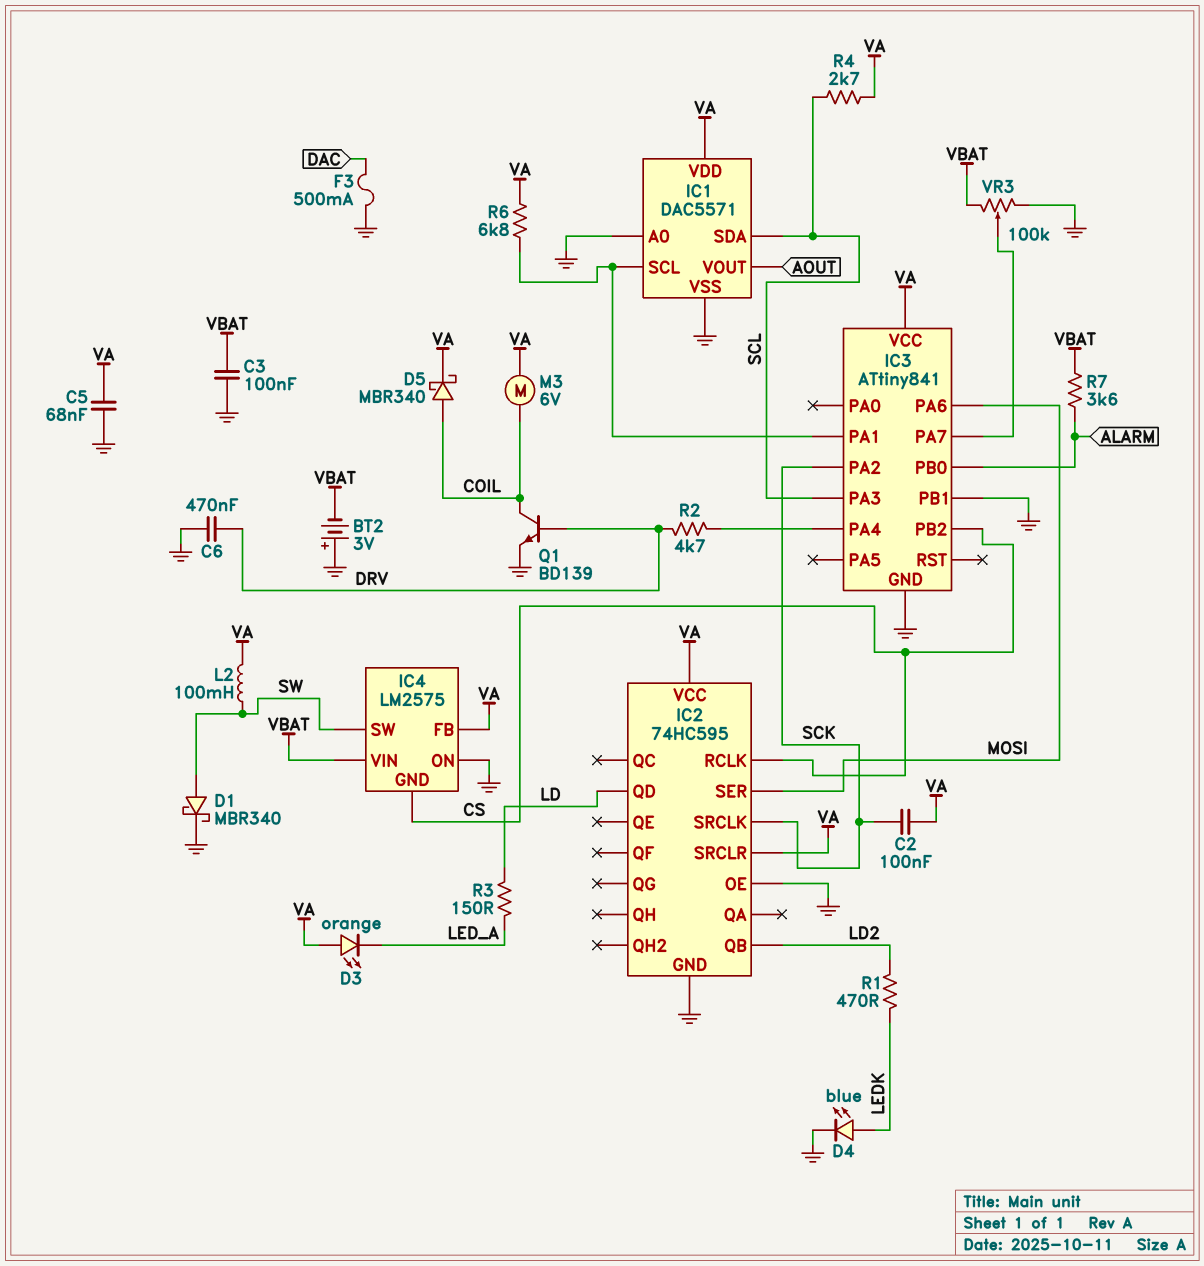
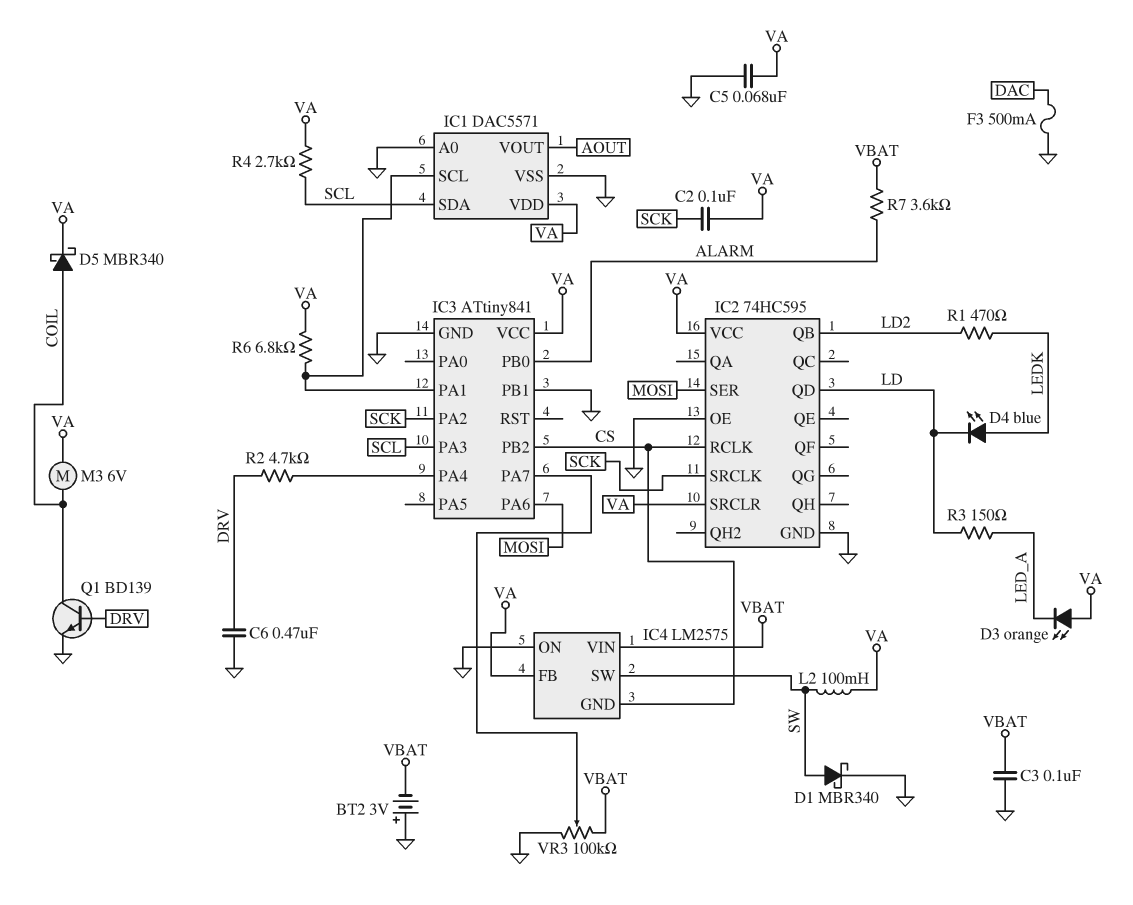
D4: LED blue (A LEDK, K GND) -> LED blue (A LEDK, K LD)

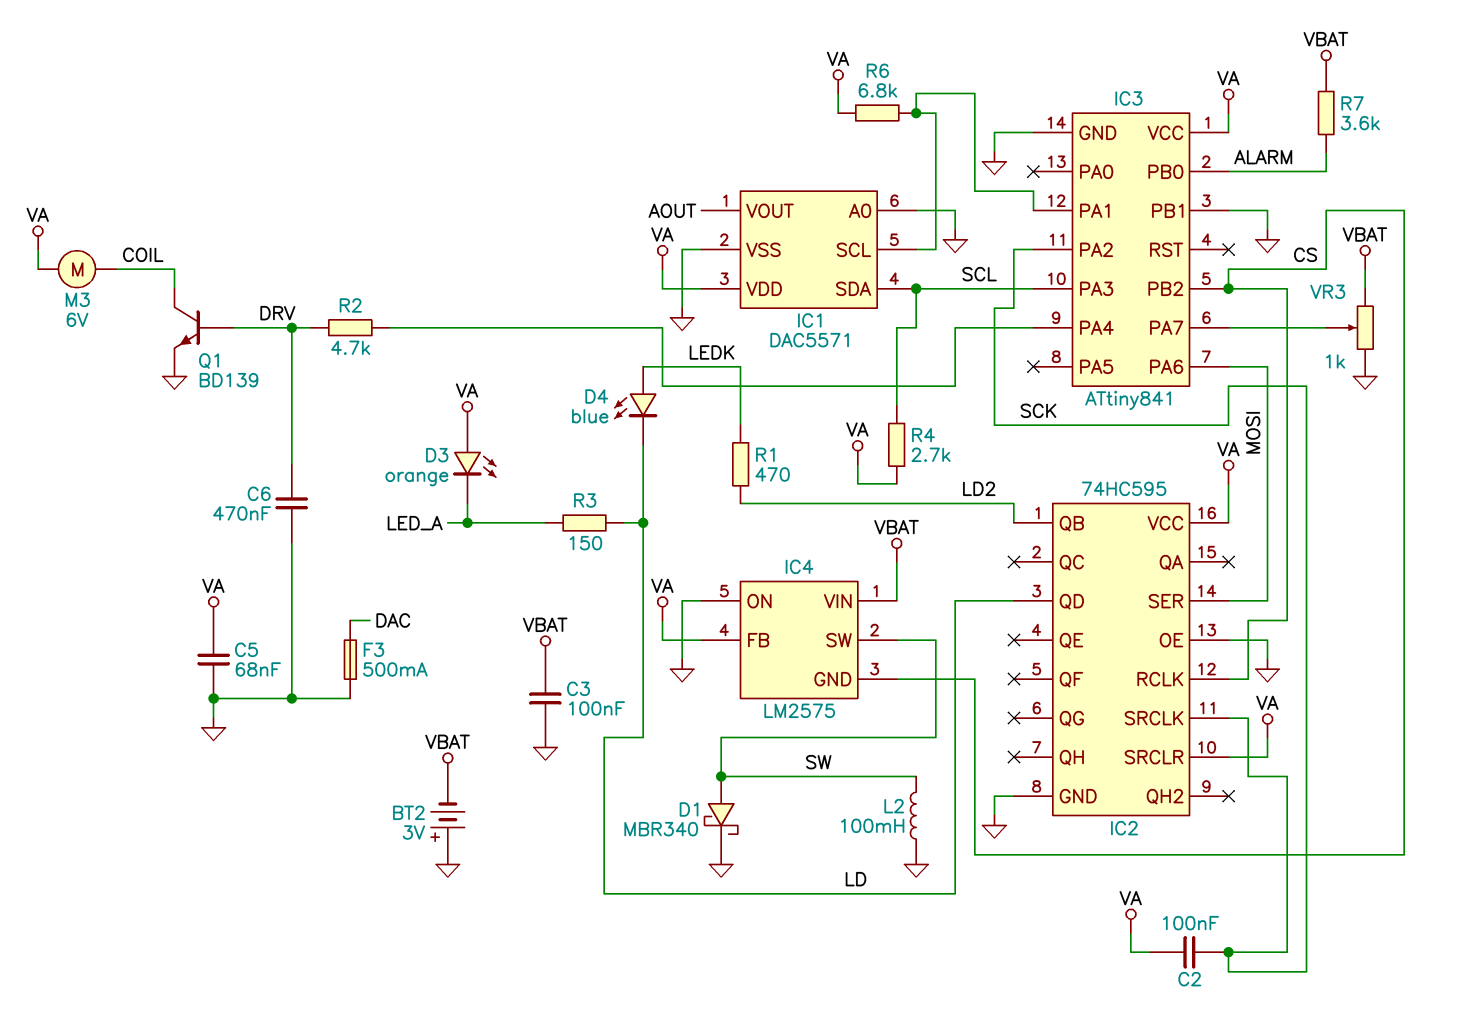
D5: schottky MBR340 (A COIL, K VA) -> none
L2: 100mH (SW, VA) -> 100mH (GND, SW)
VR3: 100k (GND, VBAT, wiper IC3/PA7) -> 1k (GND, VBAT, wiper IC3/PA7)

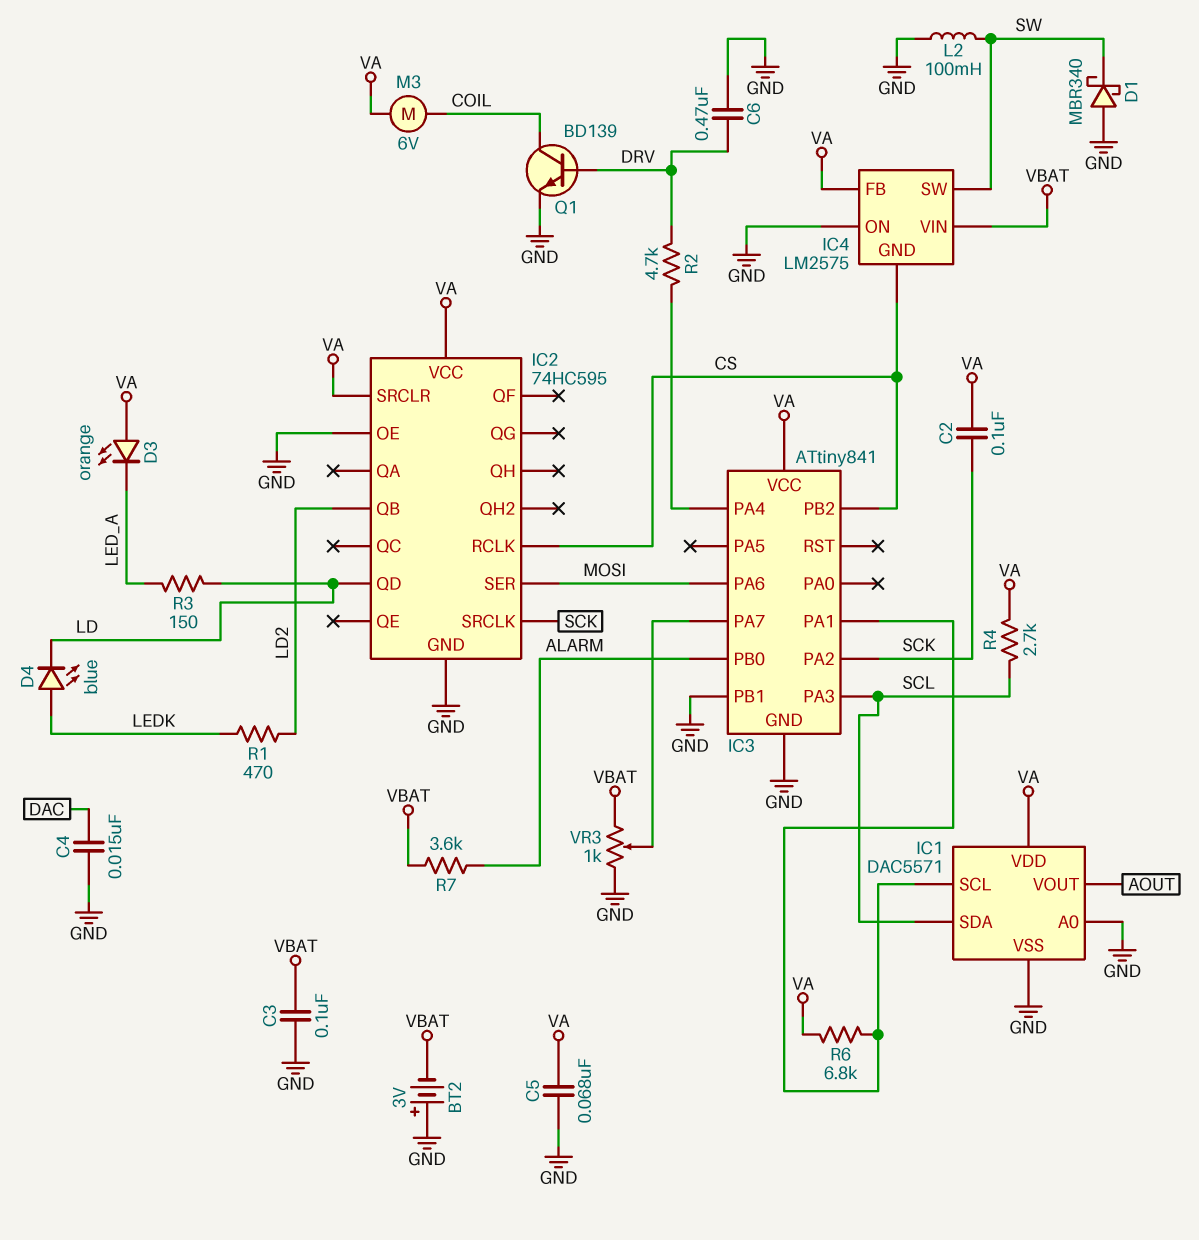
C4: none -> 15nF (DAC, GND)
D1: schottky MBR340 (A SW, K GND) -> schottky MBR340 (A GND, K SW)
F3: 500mA (DAC, GND) -> none

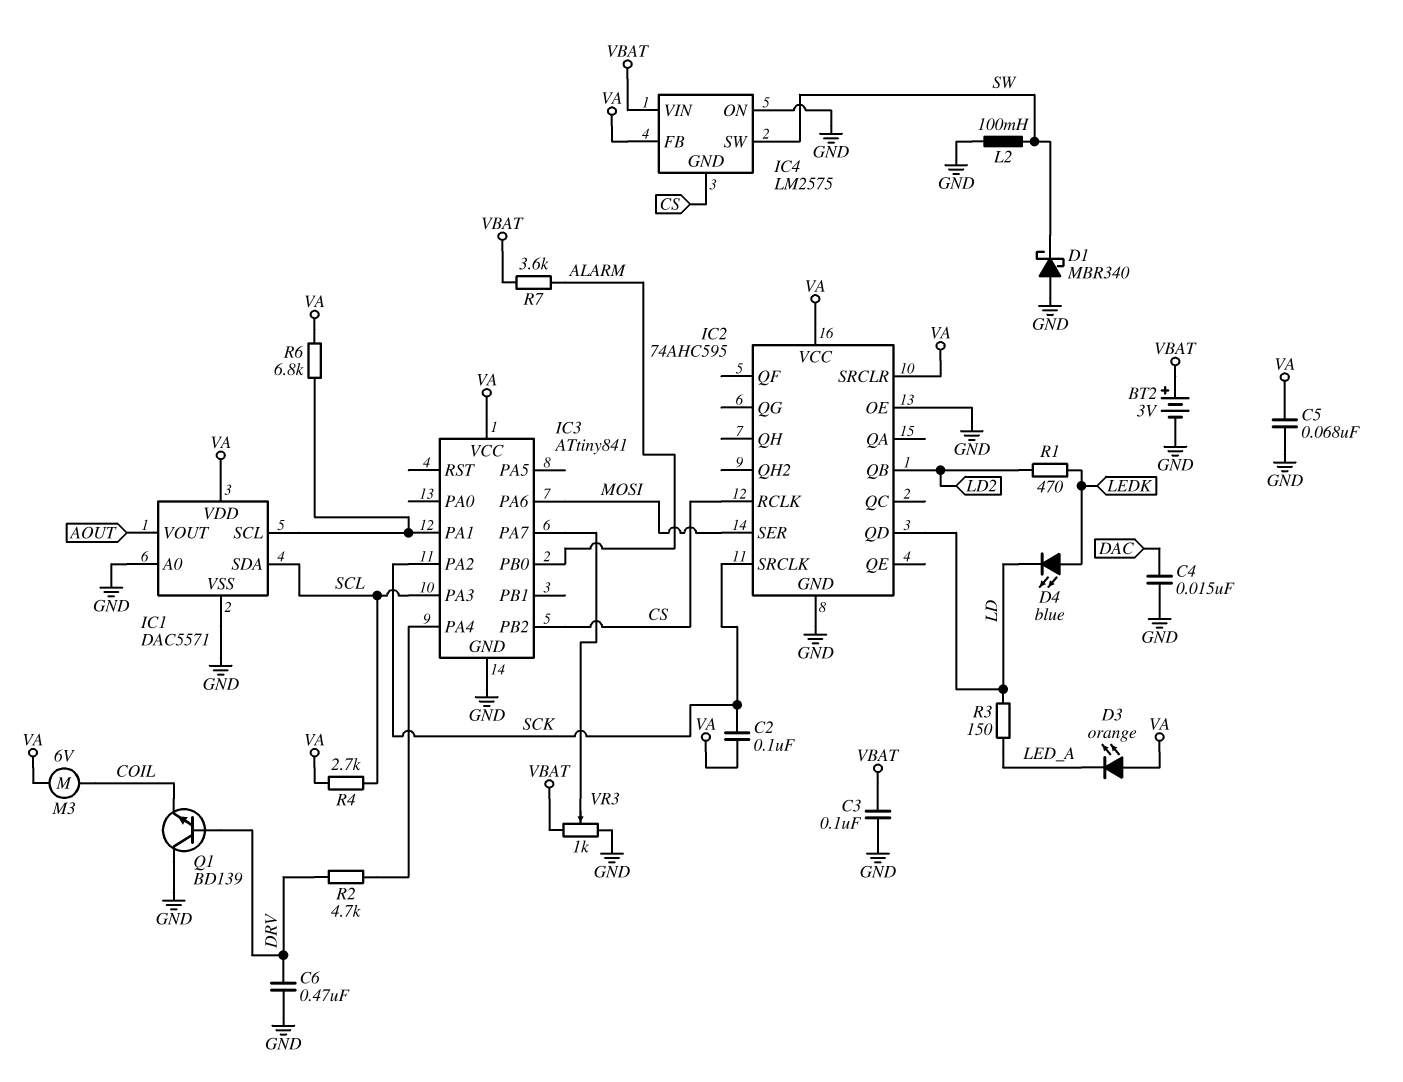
BT2: 3V (plus GND, minus VBAT) -> 3V (plus VBAT, minus GND)
IC2: 74HC595 -> 74AHC595
IC3 pin PB1: GND -> none
Q1: NPN BD139 (B DRV, C COIL, E GND) -> NPN BD139 (B DRV, C GND, E COIL)

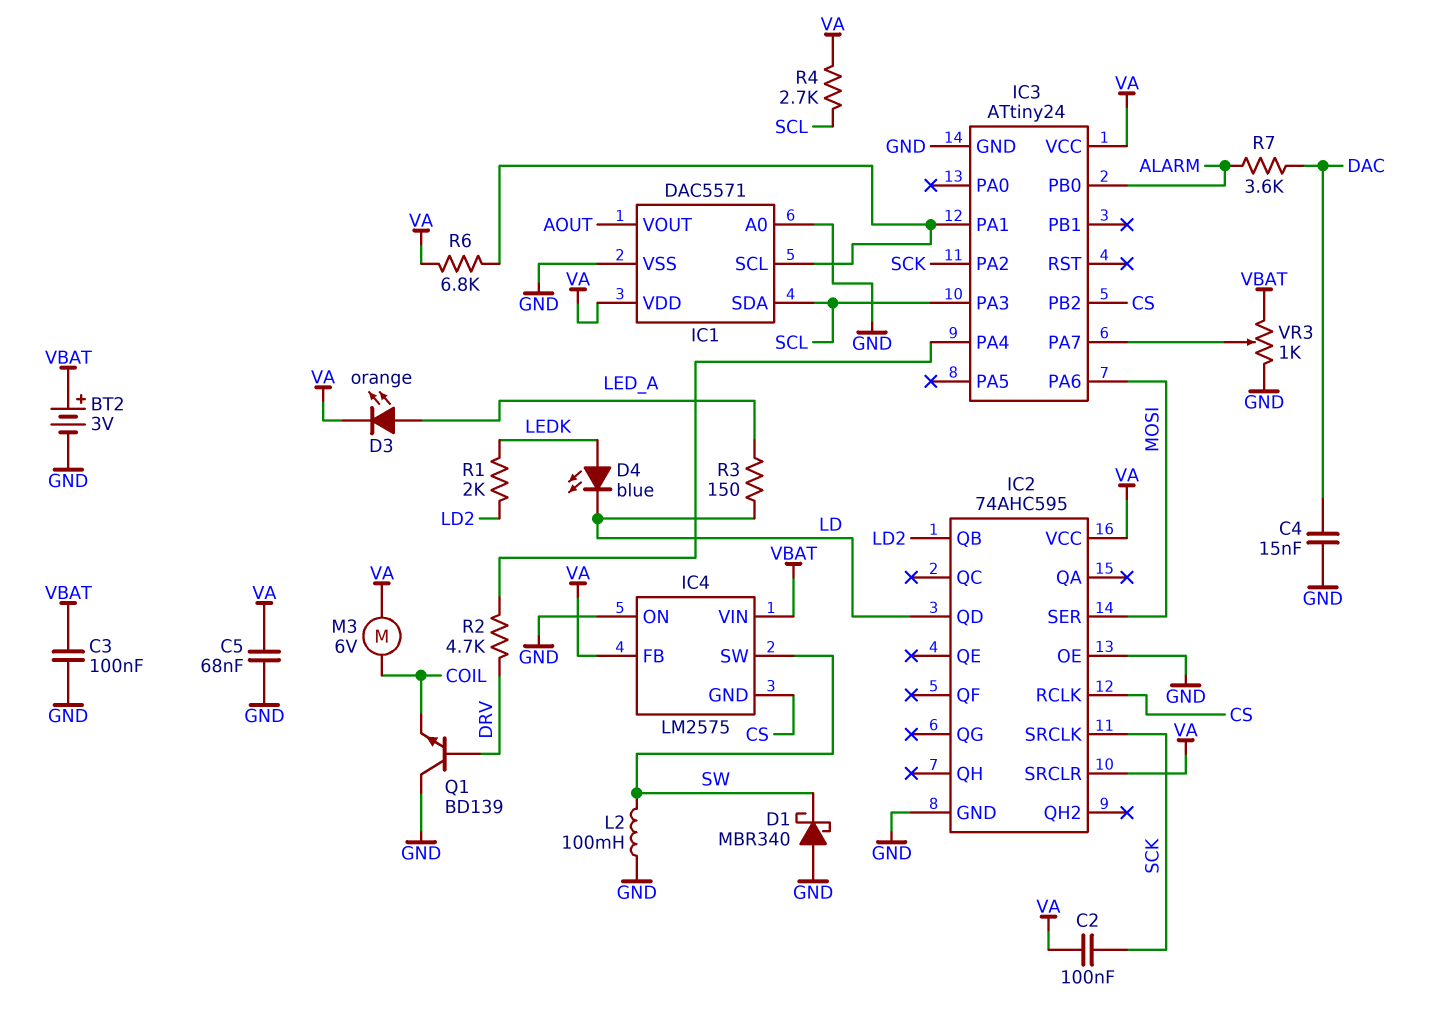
C6: 470nF (DRV, GND) -> none
D3: LED orange (A VA, K LED_A) -> LED orange (A LED_A, K VA)
IC3: ATtiny841 -> ATtiny24
R1: 470 (LD2, LEDK) -> 2k (LD2, LEDK)
R7: 3.6k (ALARM, VBAT) -> 3.6k (ALARM, DAC)

